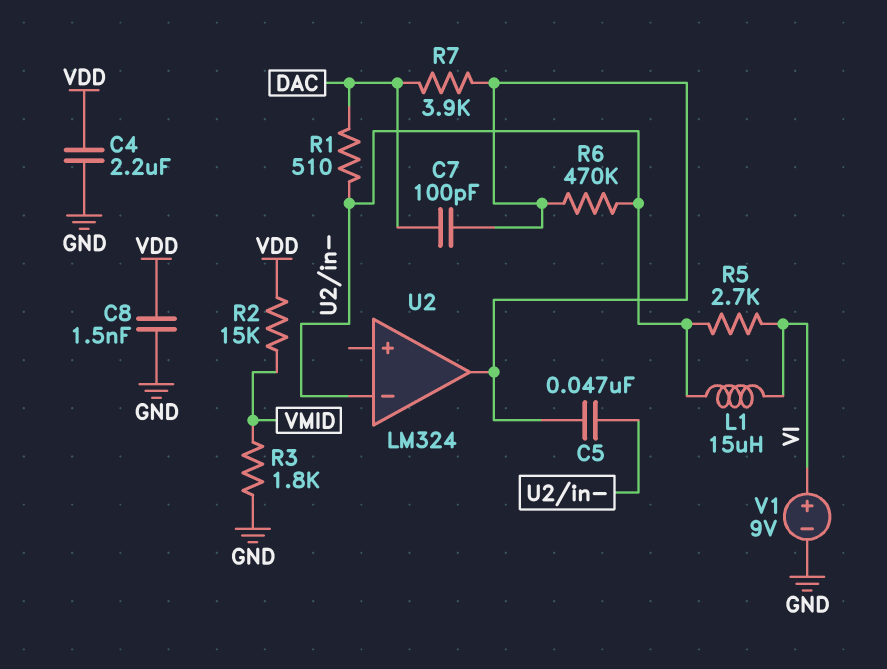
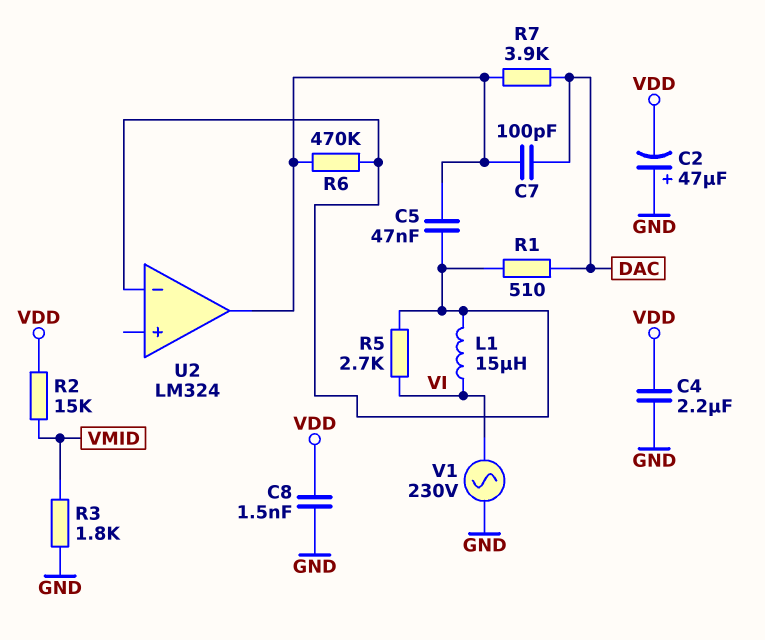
C2: none -> 47uF (plus GND, minus VDD)
V1: 9V (plus VI, minus GND) -> AC 230V (GND, VI)

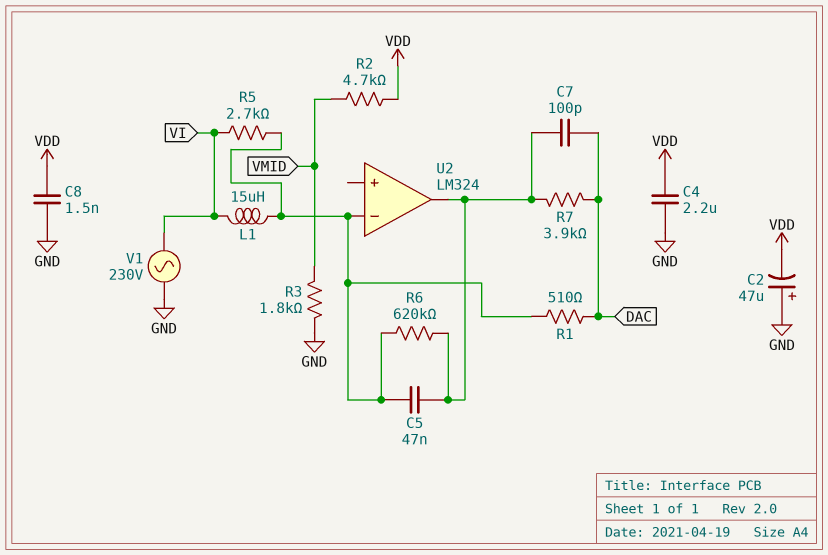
R2: 15k (VDD, VMID) -> 4.7k (VDD, VMID)
R6: 470k (U2/in-, U2/out) -> 620k (U2/in-, U2/out)

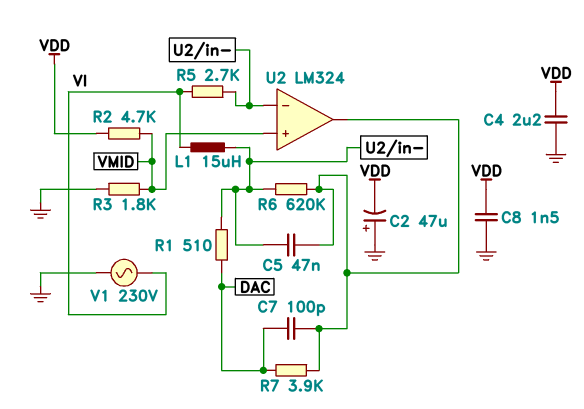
U2 pin in+: none -> VMID

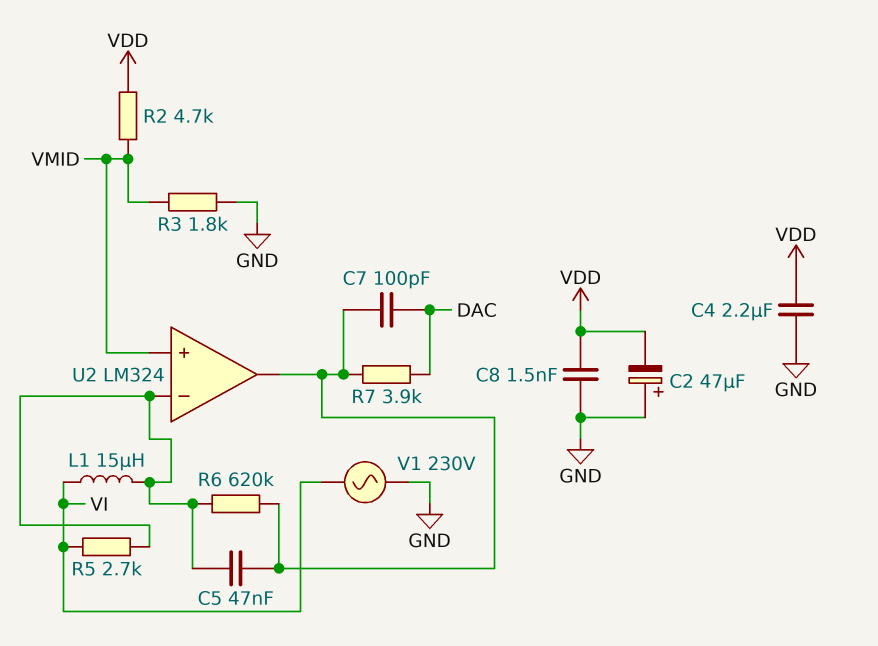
R1: 510 (DAC, U2/in-) -> none

